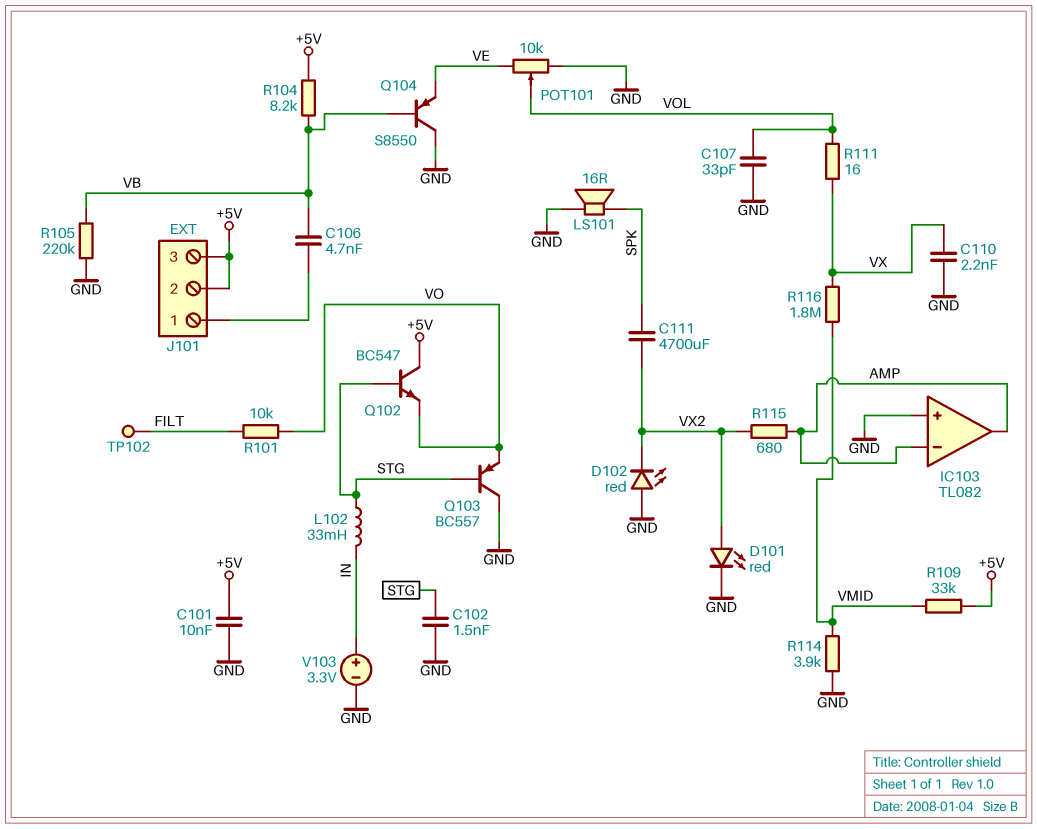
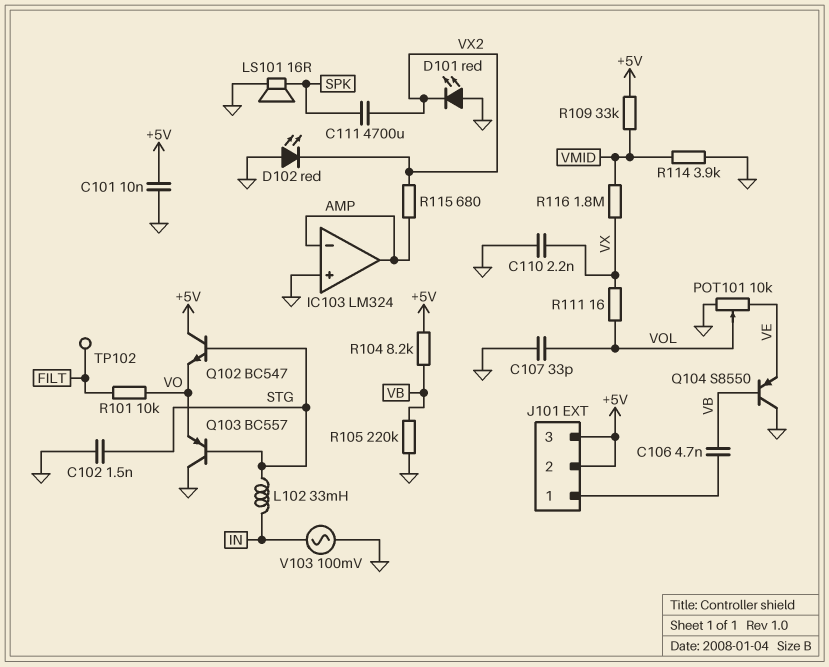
D101: LED red (A VX2, K GND) -> LED red (A GND, K VX2)
IC103: TL082 -> LM324
V103: 3.3V (plus IN, minus GND) -> AC 100mV (GND, IN)

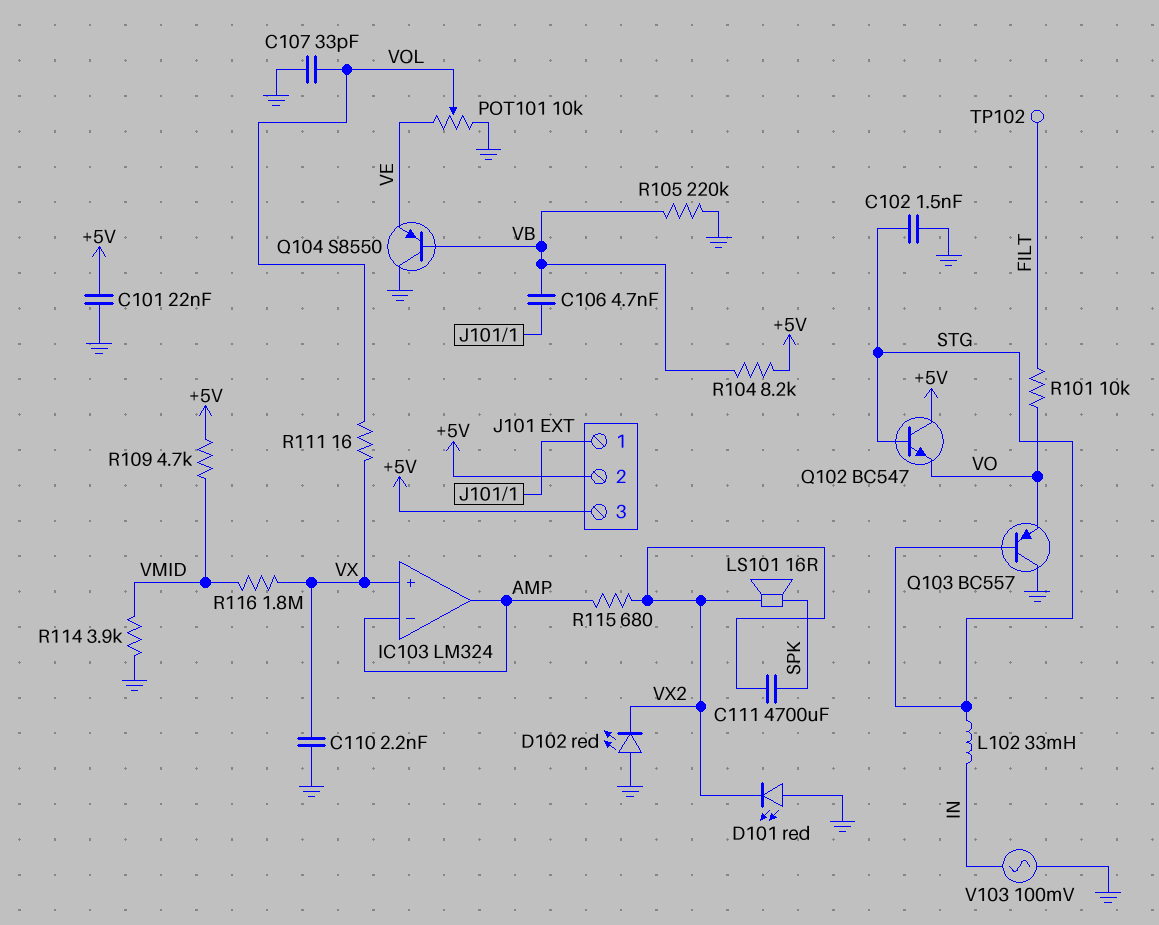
C101: 10nF (+5V, GND) -> 22nF (+5V, GND)
IC103 pin in+: GND -> VX
LS101: speaker 16R (GND, SPK) -> speaker 16R (SPK, VX2)
R109: 33k (+5V, VMID) -> 4.7k (+5V, VMID)

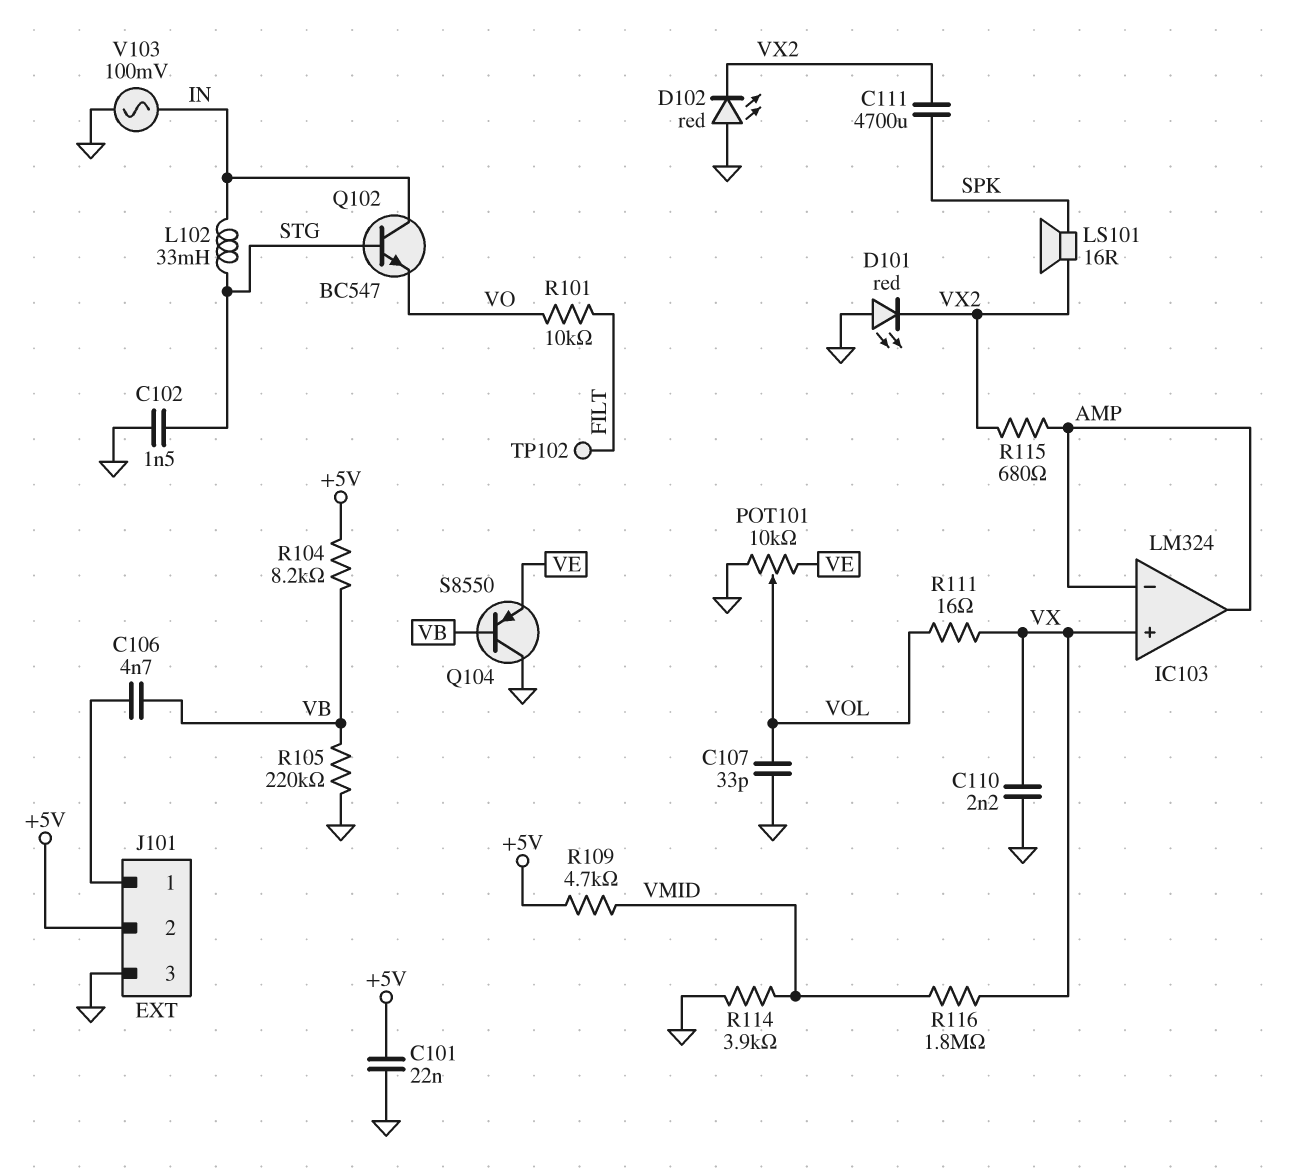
J101 pin 3: +5V -> GND
Q102: NPN BC547 (B STG, C +5V, E VO) -> NPN BC547 (B STG, C IN, E VO)
Q103: PNP BC557 (B STG, C GND, E VO) -> none

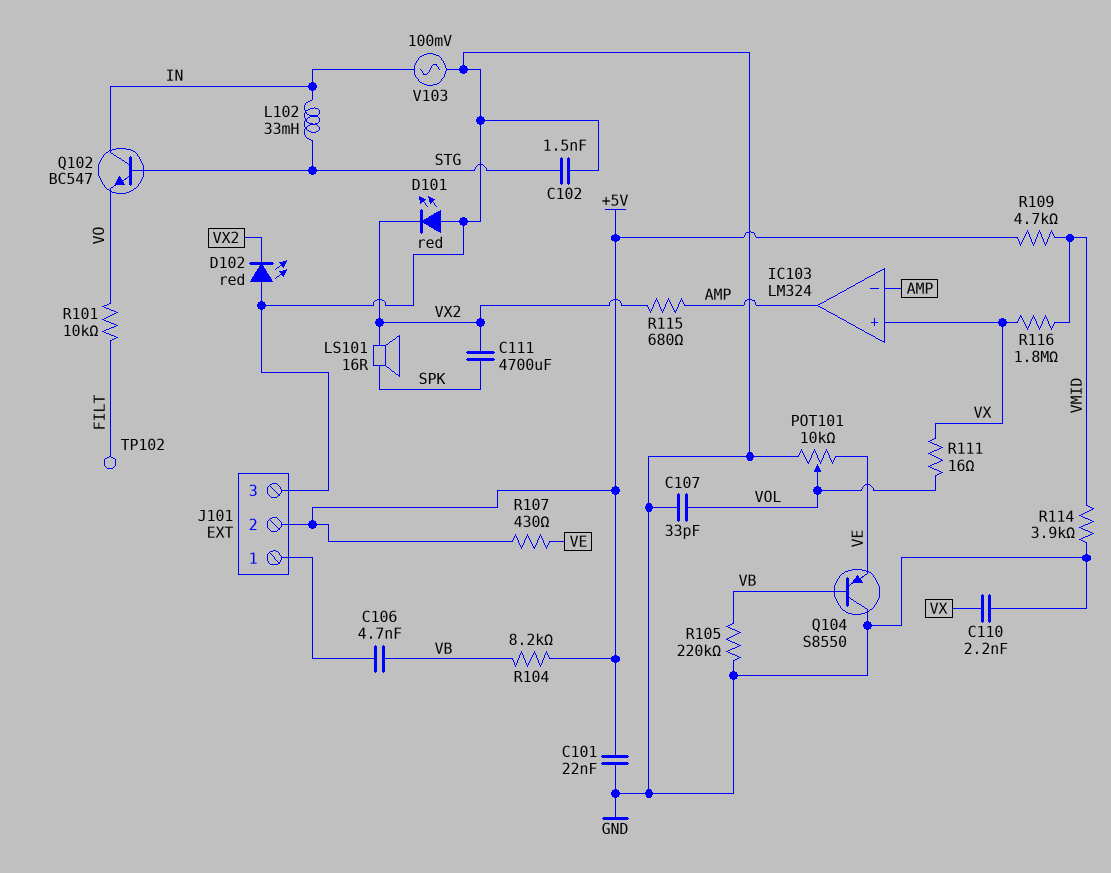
R107: none -> 430 (+5V, VE)

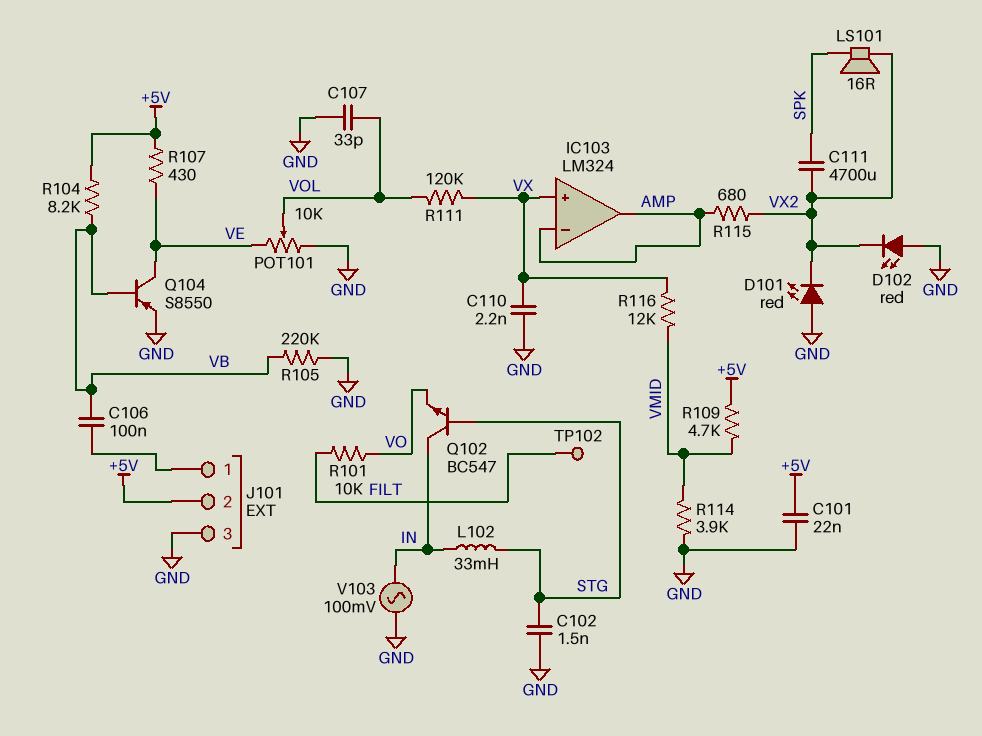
C106: 4.7nF (J101/1, VB) -> 100nF (J101/1, VB)
Q104: PNP S8550 (B VB, C GND, E VE) -> PNP S8550 (B VB, C VE, E GND)
R111: 16 (VOL, VX) -> 120k (VOL, VX)
R116: 1.8M (VMID, VX) -> 12k (VMID, VX)

